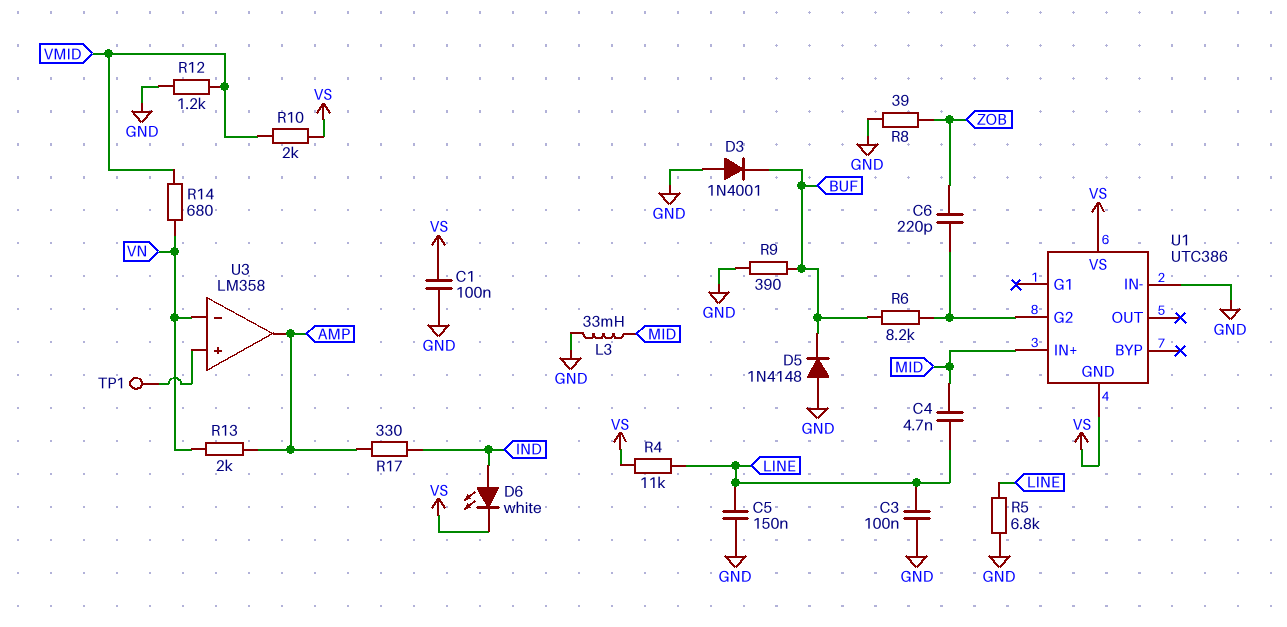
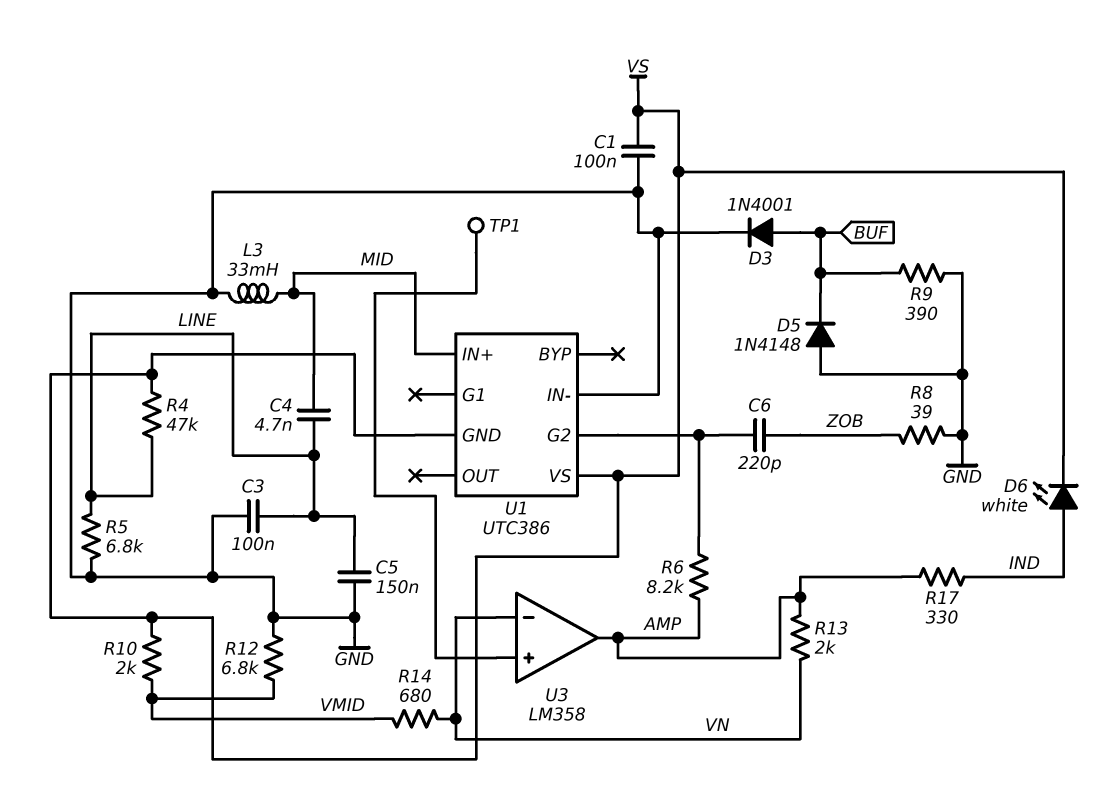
D3: diode 1N4001 (A GND, K BUF) -> diode 1N4001 (A BUF, K GND)
R4: 11k (LINE, VS) -> 47k (LINE, VS)
R6: 8.2k (BUF, U1/G2) -> 8.2k (AMP, U1/G2)
R12: 1.2k (GND, VMID) -> 6.8k (GND, VMID)

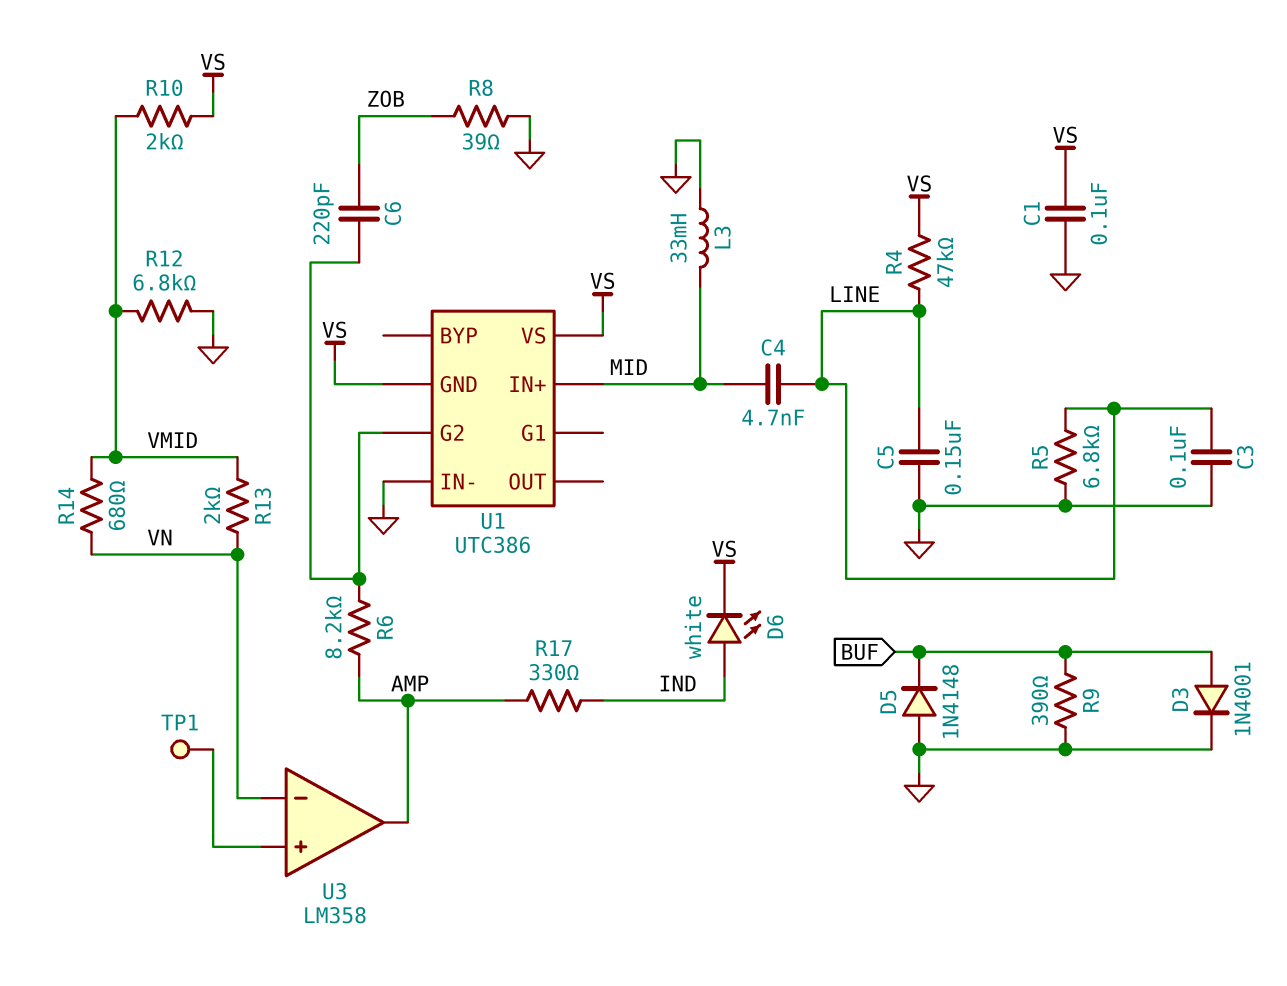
R13: 2k (AMP, VN) -> 2k (VMID, VN)

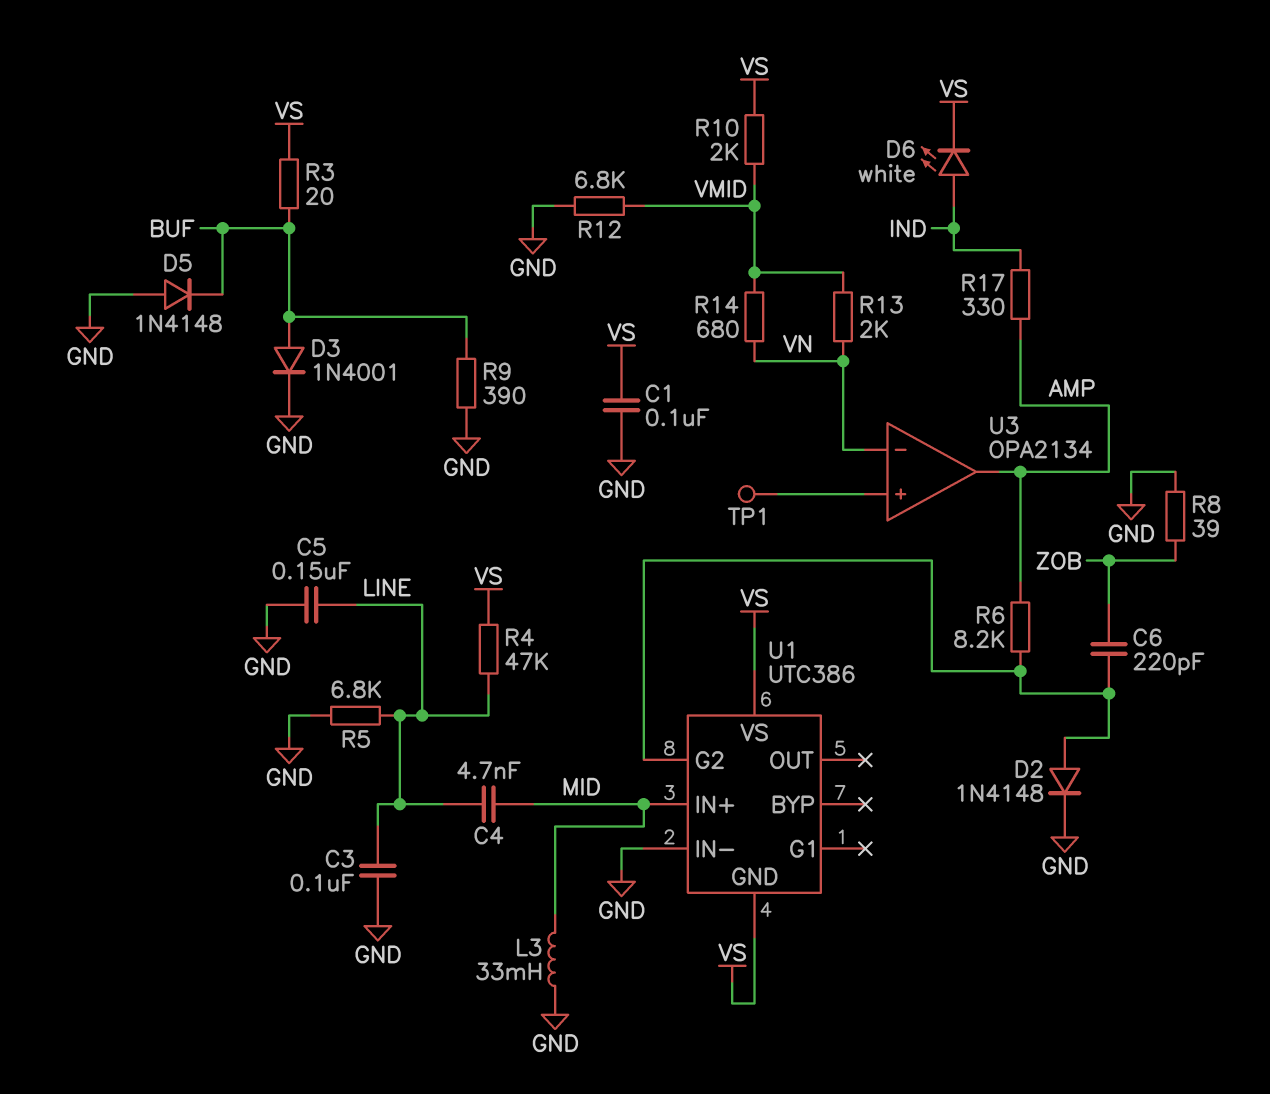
D2: none -> diode 1N4148 (A U1/G2, K GND)
R3: none -> 20 (BUF, VS)
U3: LM358 -> OPA2134

